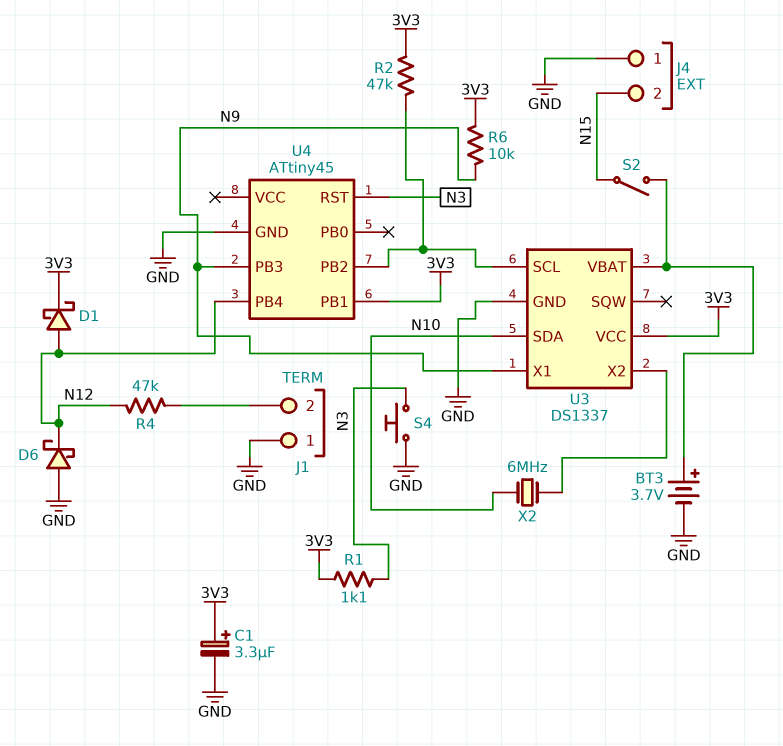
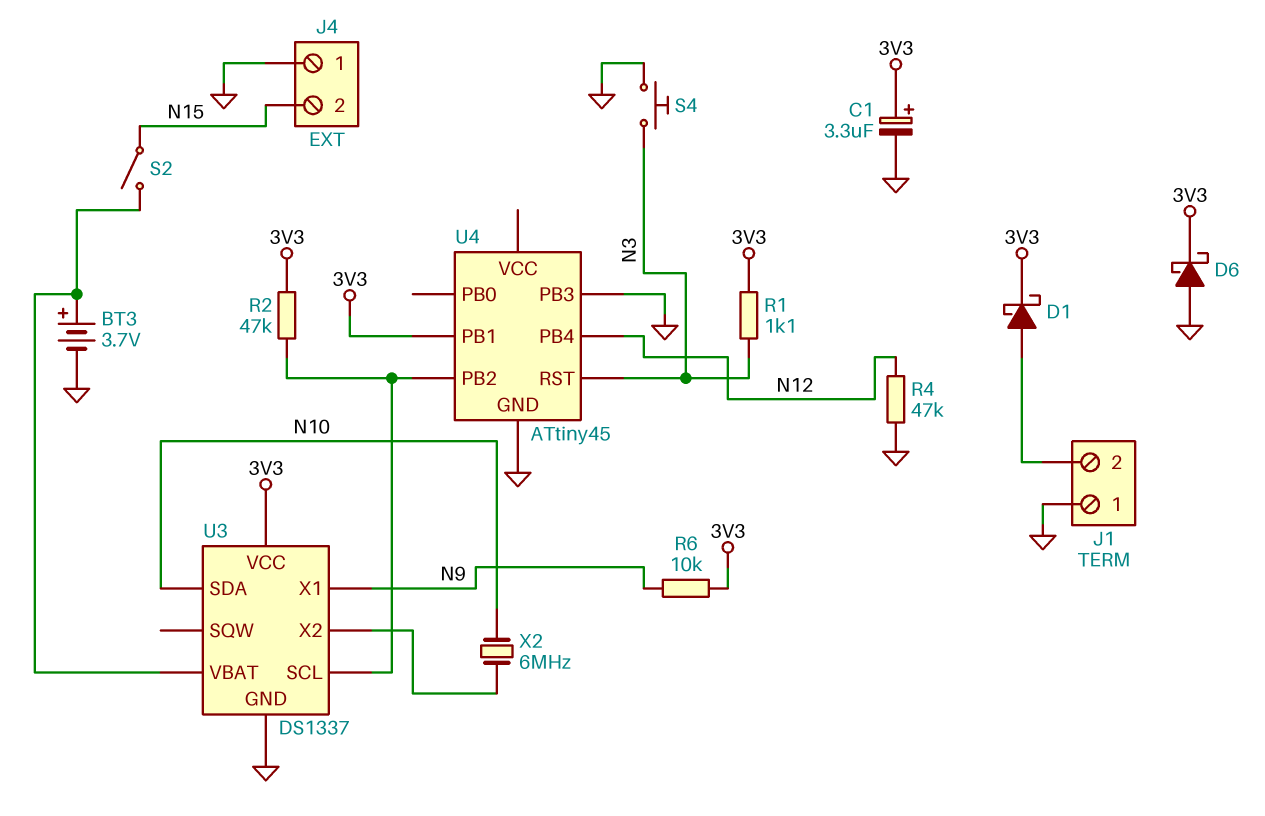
D1: schottky (A N12, K 3V3) -> schottky (A J1/2, K 3V3)
D6: schottky (A GND, K N12) -> schottky (A GND, K 3V3)
R4: 47k (J1/2, N12) -> 47k (GND, N12)
U4 pin PB3: N9 -> GND

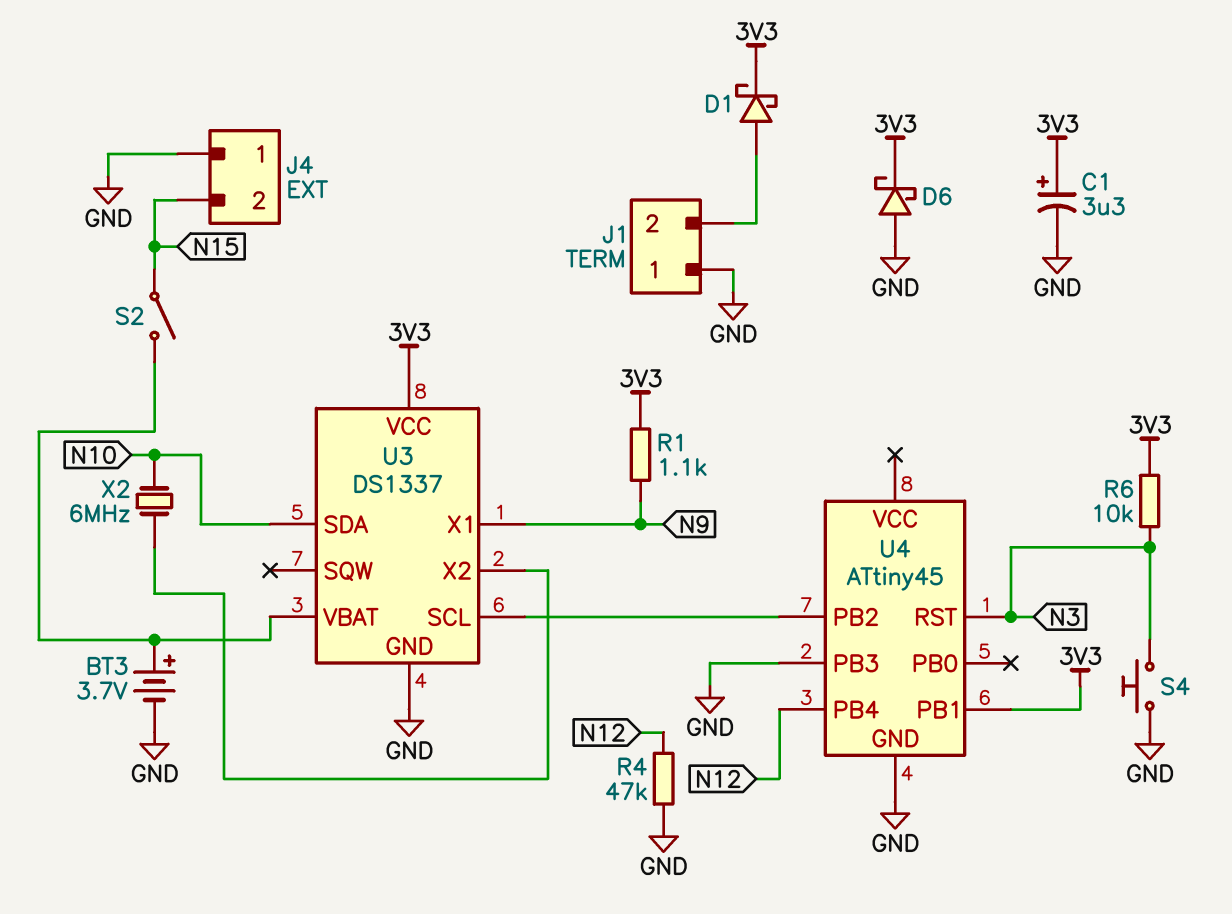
R1: 1.1k (3V3, N3) -> 1.1k (3V3, N9)
R2: 47k (3V3, U3/SCL) -> none
R6: 10k (3V3, N9) -> 10k (3V3, N3)

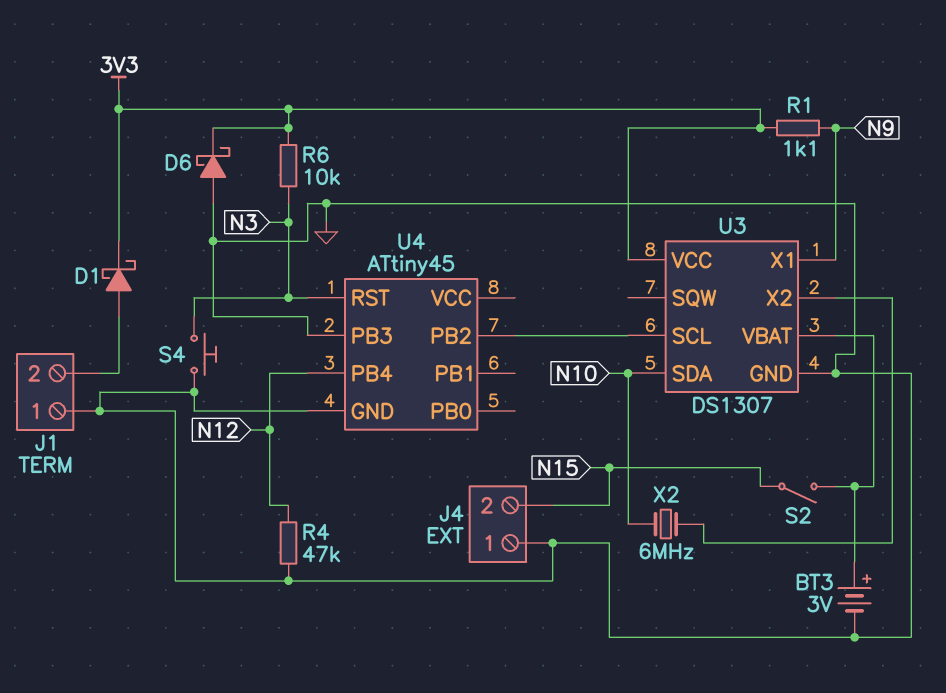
BT3: 3.7V (plus U3/VBAT, minus GND) -> 3V (plus U3/VBAT, minus GND)
C1: 3.3uF (plus 3V3, minus GND) -> none
U3: DS1337 -> DS1307
U4 pin PB1: 3V3 -> none

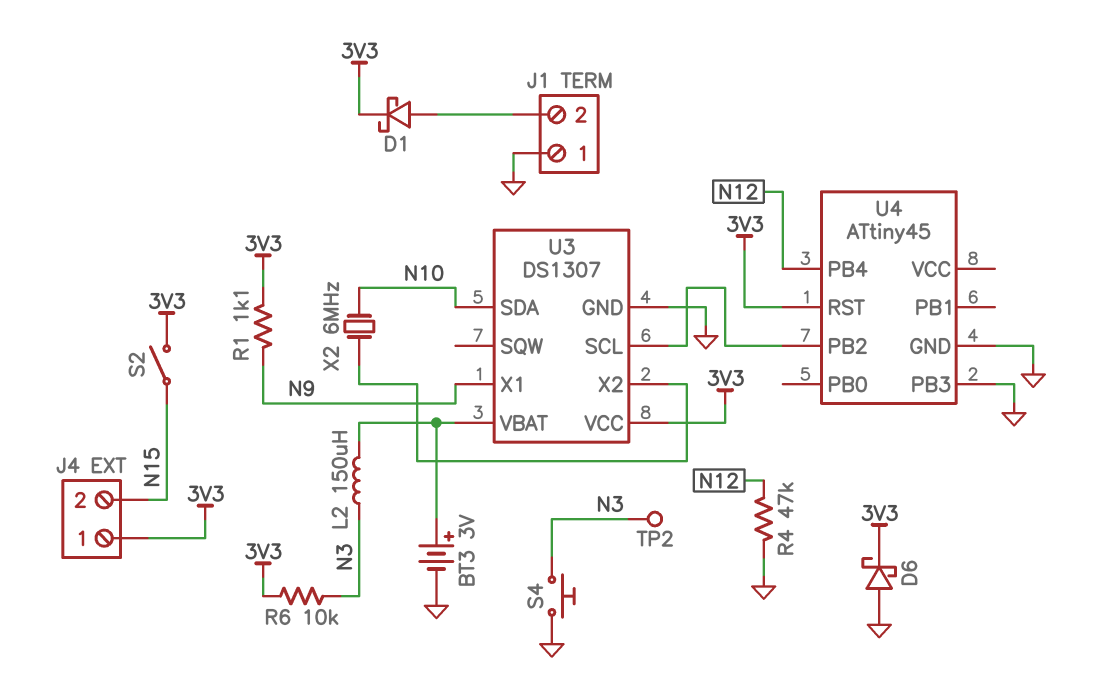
J4 pin 1: GND -> 3V3
L2: none -> 150uH (N3, U3/VBAT)
S2: switch (N15, U3/VBAT) -> switch (3V3, N15)
TP2: none -> test point (N3)
U4 pin RST: N3 -> 3V3

